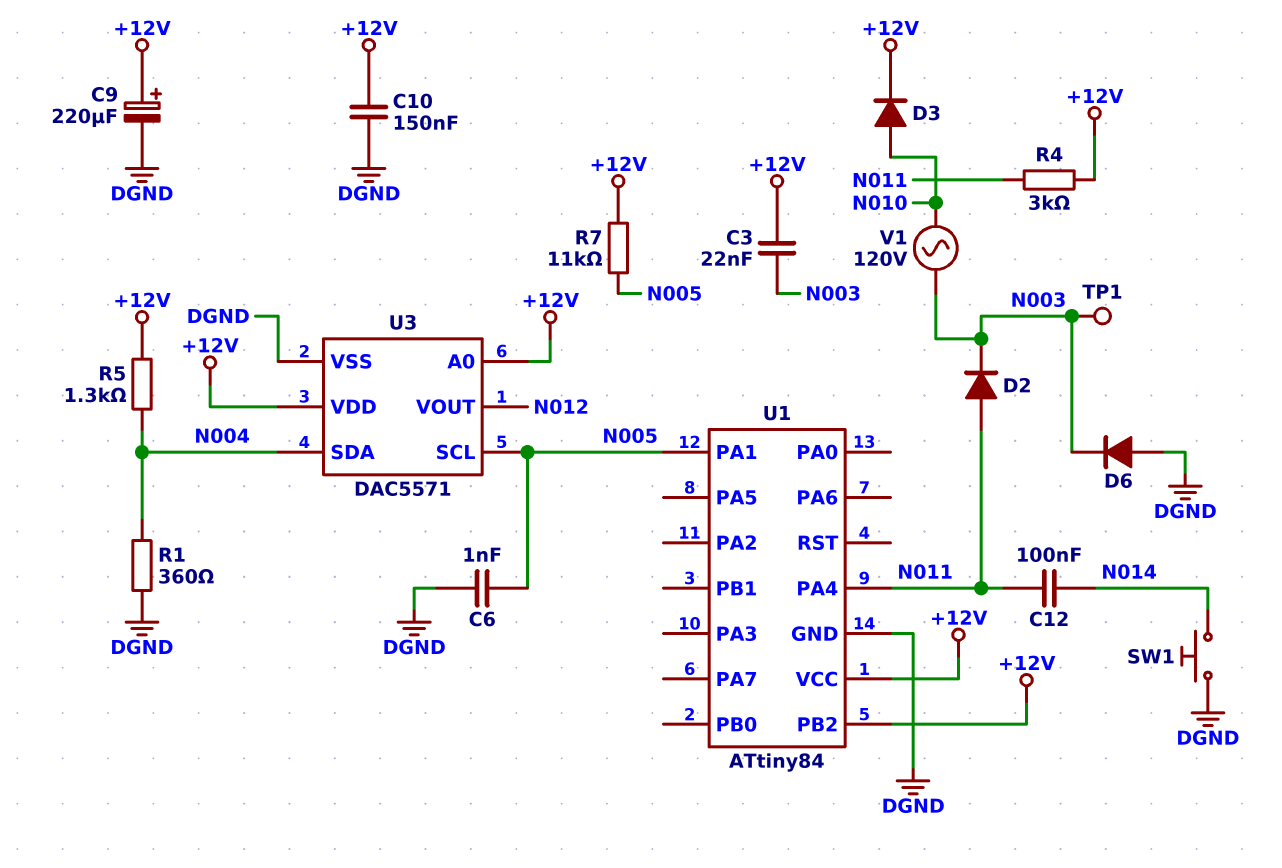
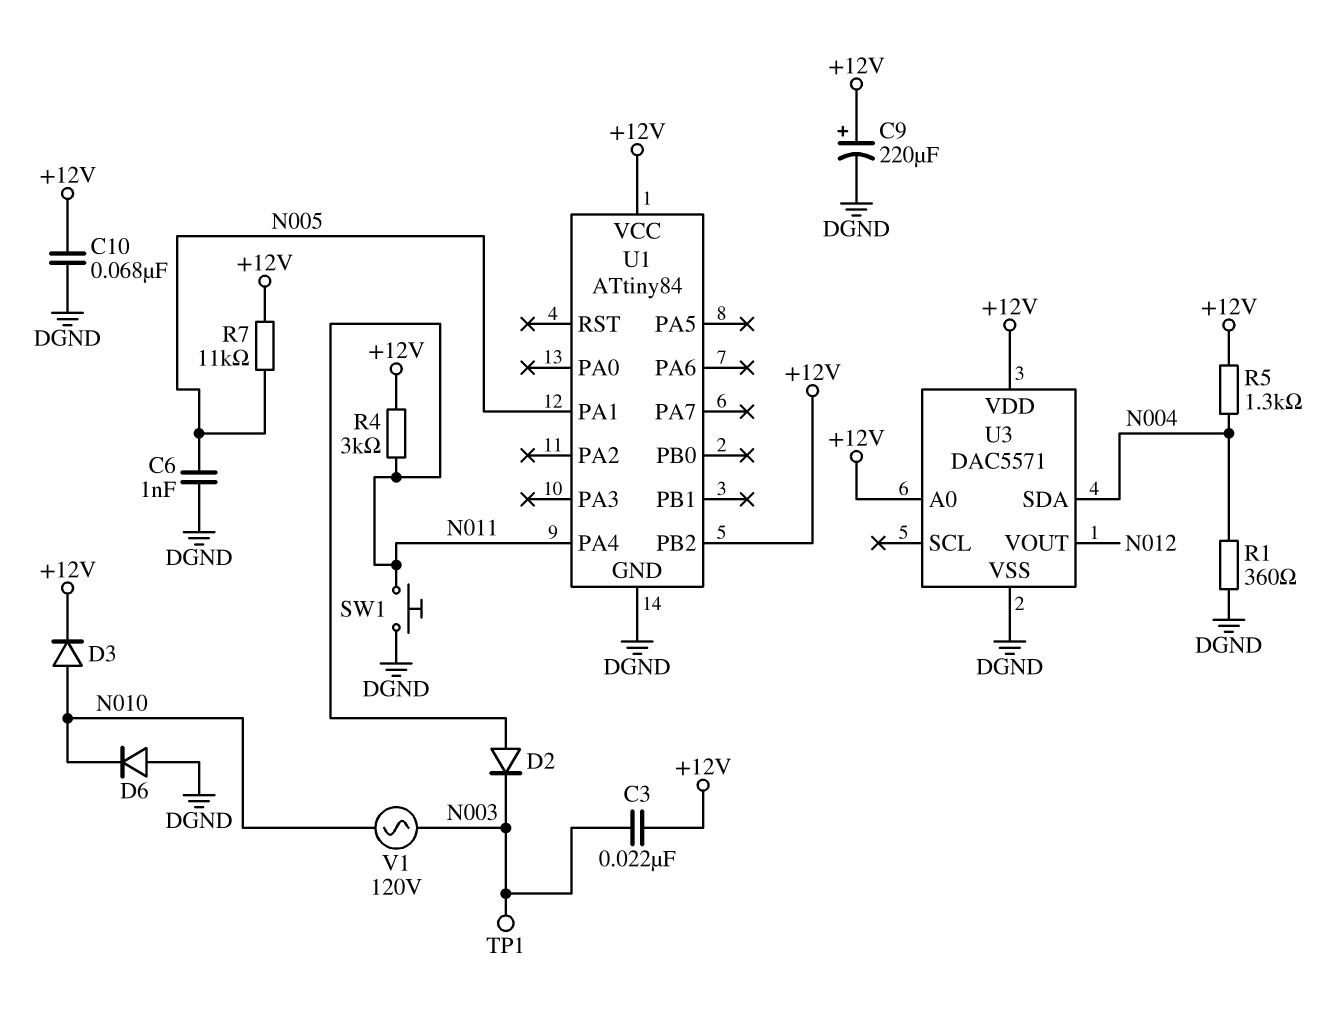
C10: 150nF (+12V, DGND) -> 68nF (+12V, DGND)
C12: 100nF (N011, N014) -> none
D6: diode (A DGND, K N003) -> diode (A DGND, K N010)
SW1: button (DGND, N014) -> button (DGND, N011)
U3 pin SCL: N005 -> none

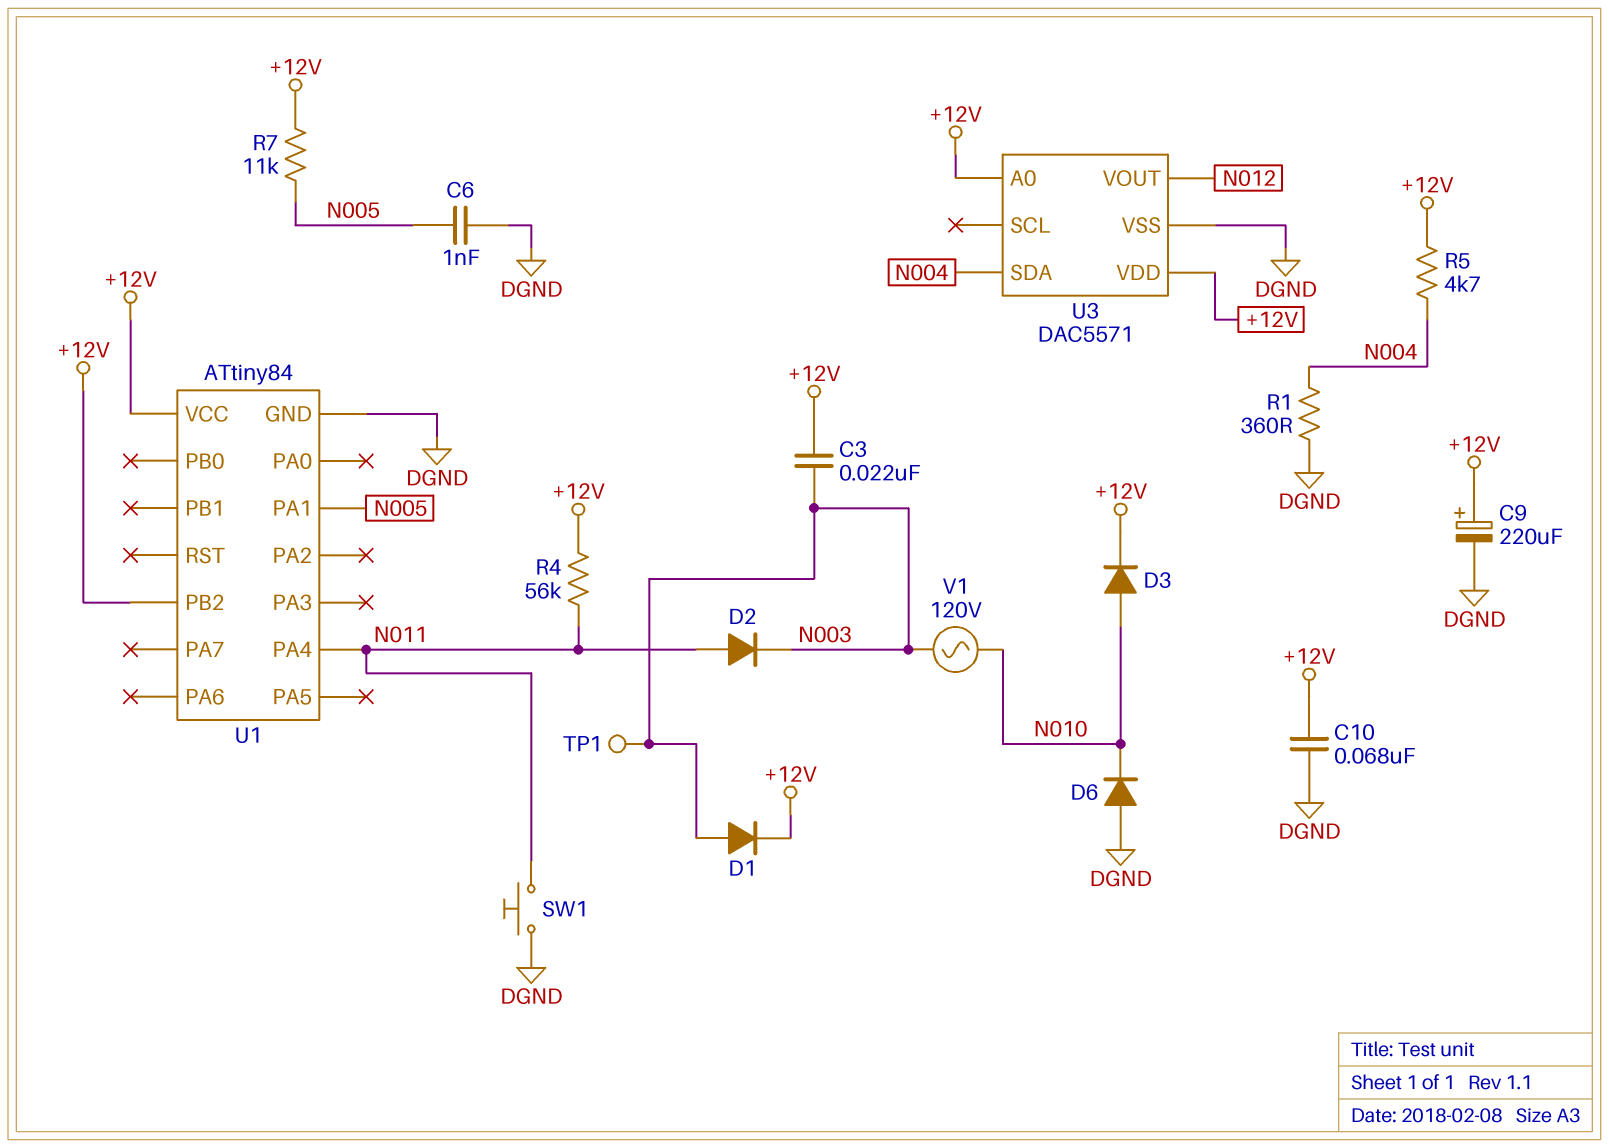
D1: none -> diode (A N003, K +12V)
R4: 3k (+12V, N011) -> 56k (+12V, N011)
R5: 1.3k (+12V, N004) -> 4.7k (+12V, N004)

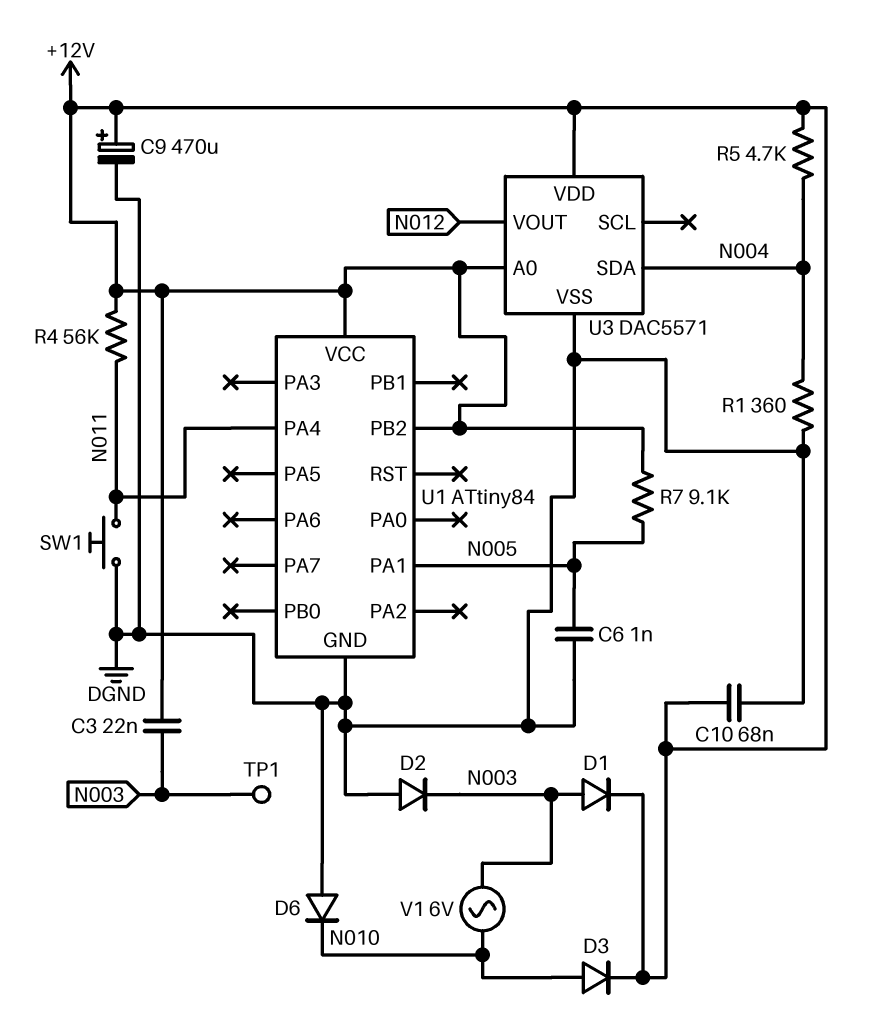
C9: 220uF (plus +12V, minus DGND) -> 470uF (plus +12V, minus DGND)
D2: diode (A N011, K N003) -> diode (A DGND, K N003)
R7: 11k (+12V, N005) -> 9.1k (+12V, N005)
V1: AC 120V (N003, N010) -> AC 6V (N003, N010)

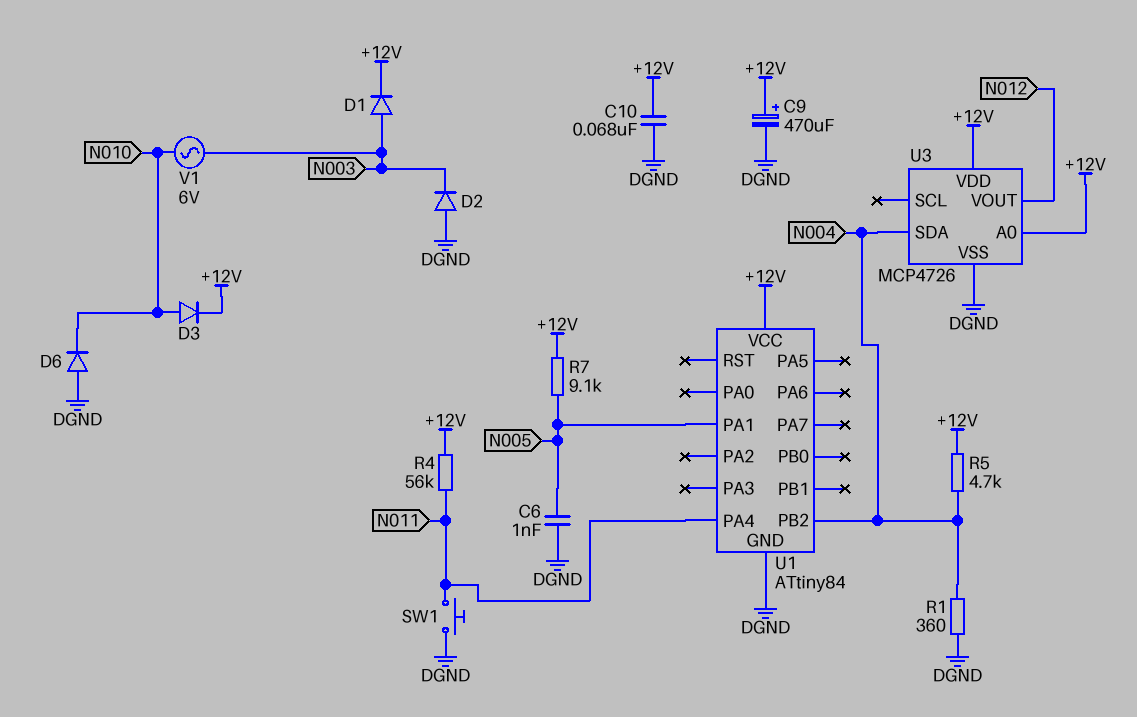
C3: 22nF (+12V, N003) -> none
TP1: test point (N003) -> none
U1 pin PB2: +12V -> N004
U3: DAC5571 -> MCP4726

